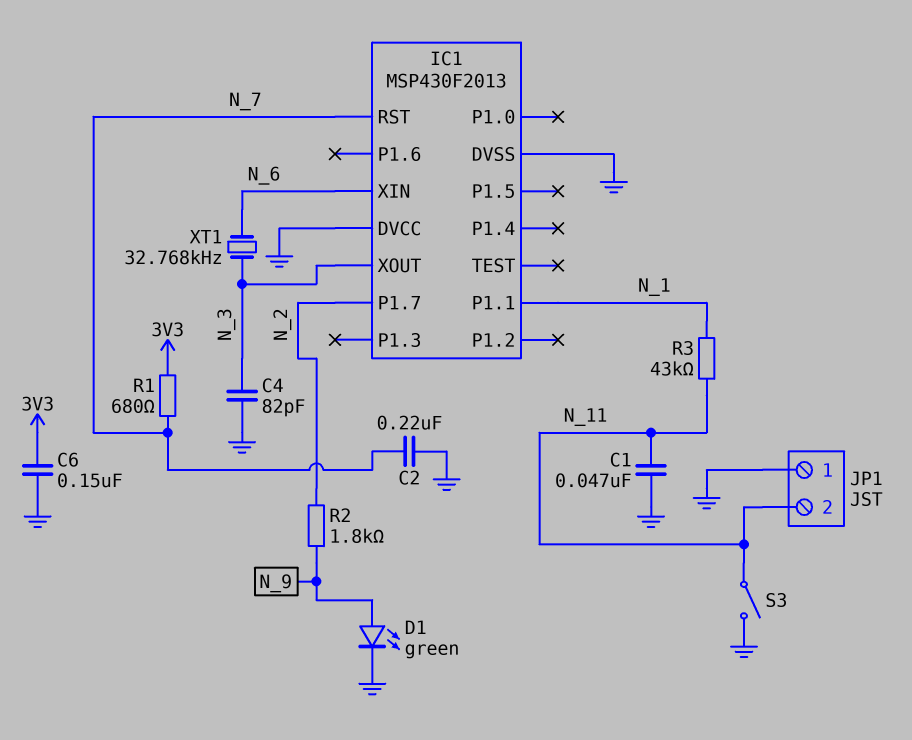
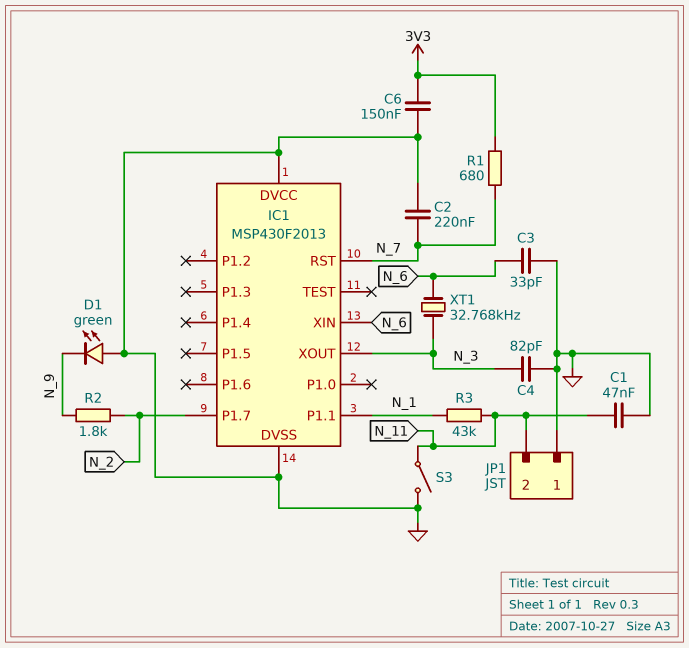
C3: none -> 33pF (GND, N_6)
D1: LED green (A N_9, K GND) -> LED green (A GND, K N_9)

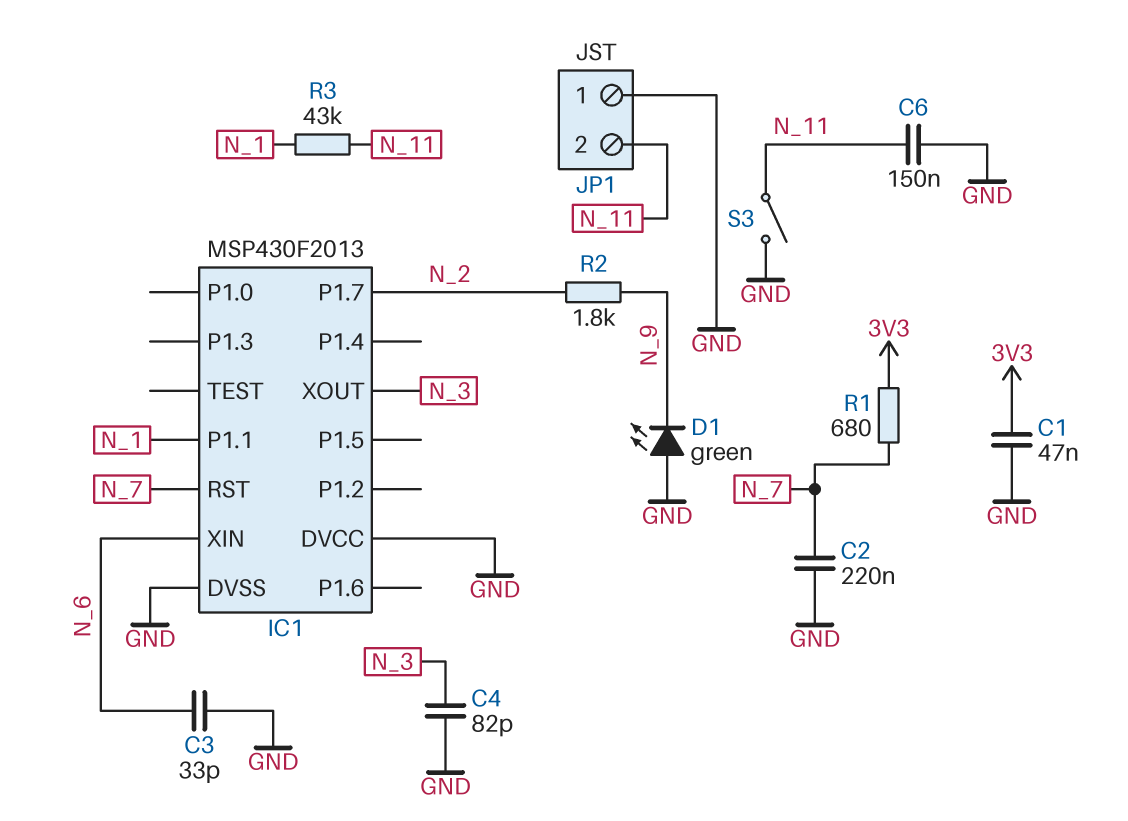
C1: 47nF (GND, N_11) -> 47nF (3V3, GND)
C6: 150nF (3V3, GND) -> 150nF (GND, N_11)
XT1: 32.768kHz (N_3, N_6) -> none

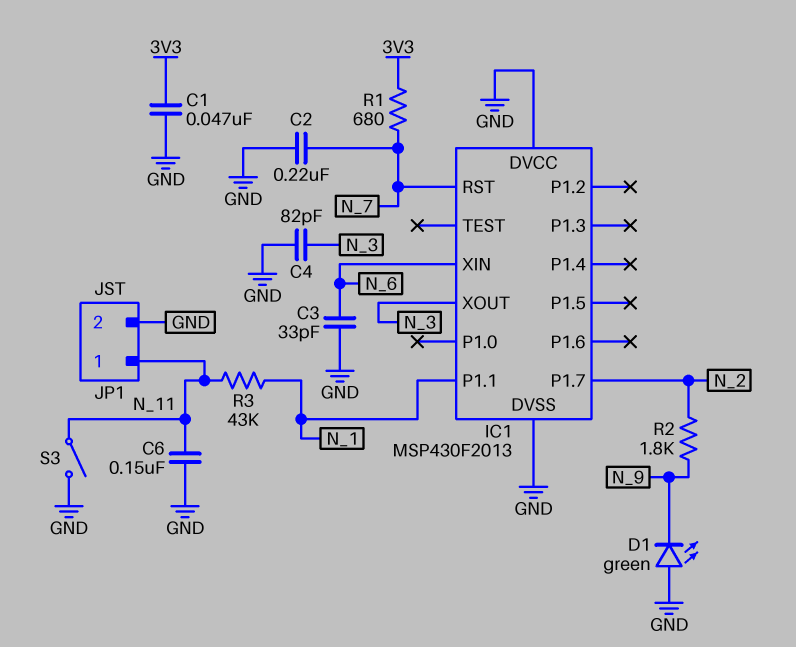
JP1 pin 1: GND -> N_11
JP1 pin 2: N_11 -> GND

